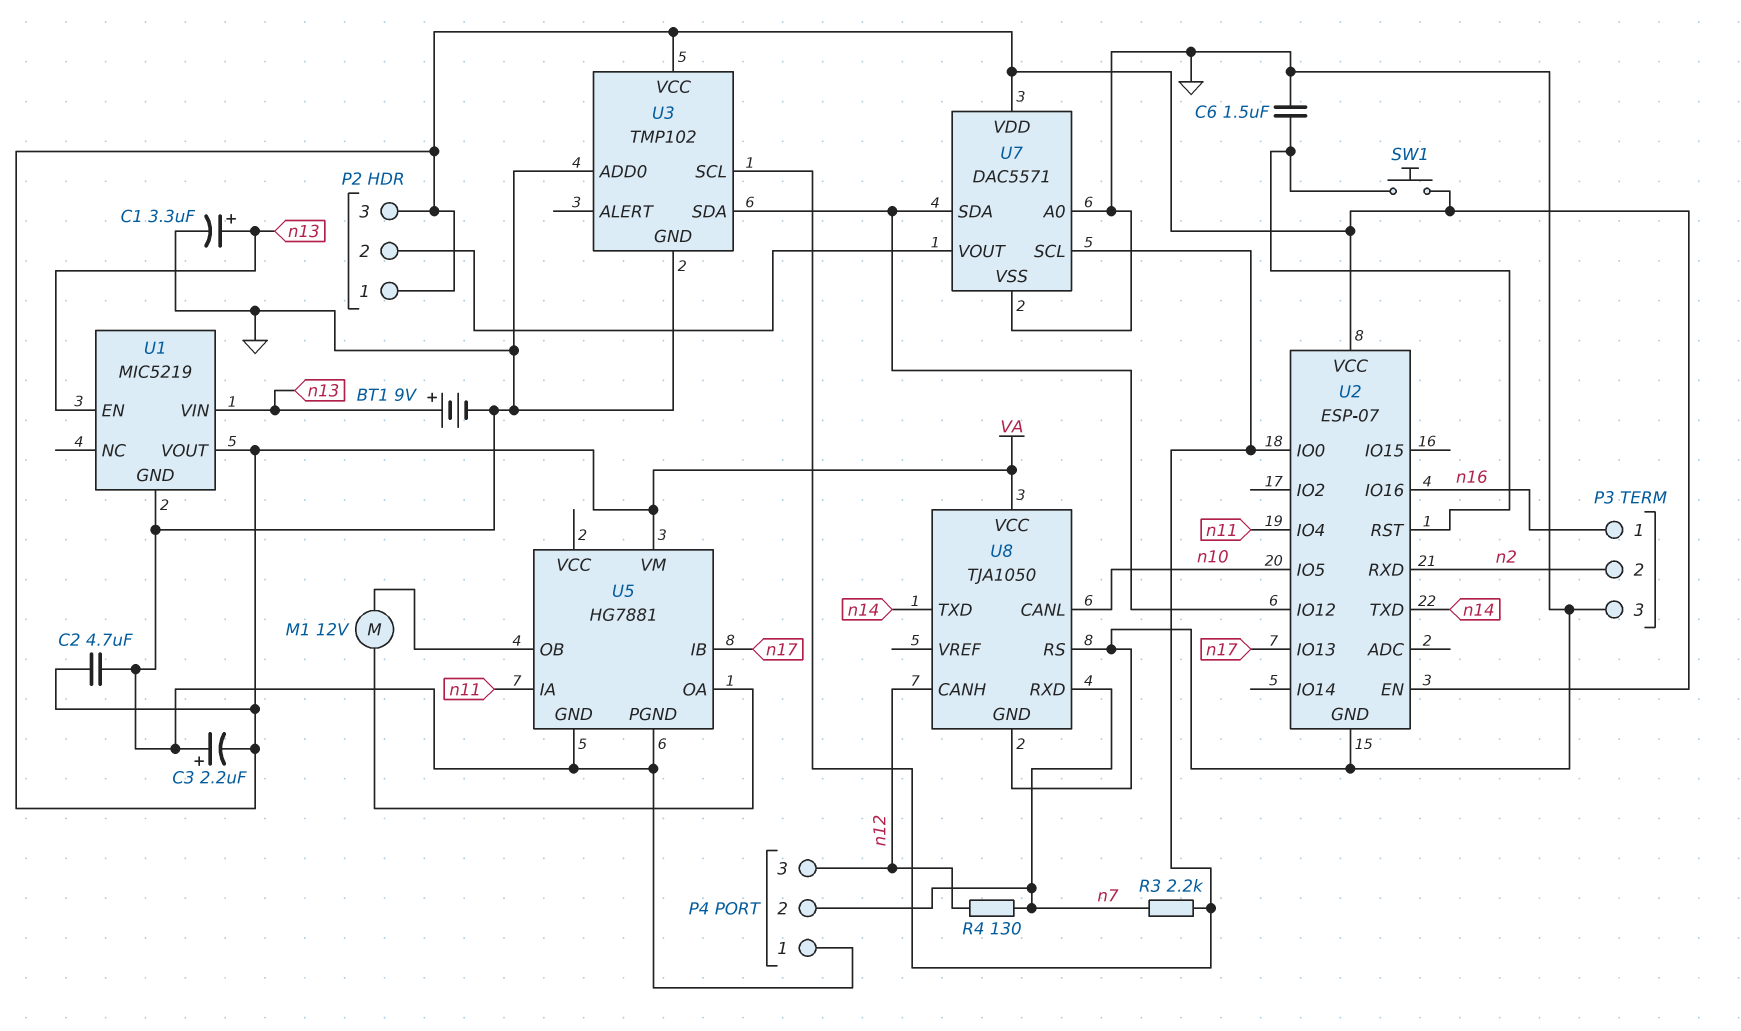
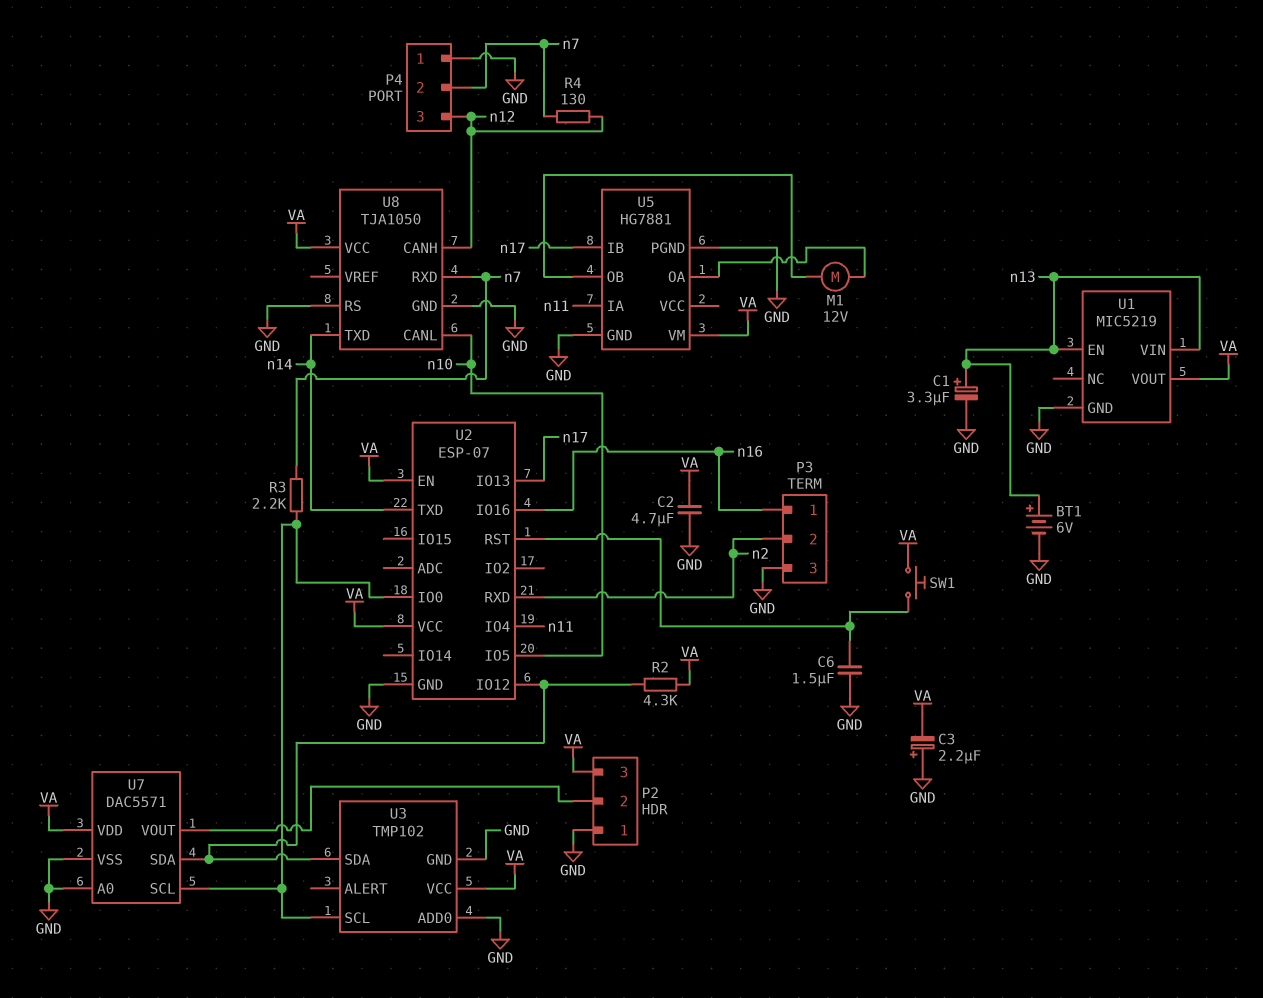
BT1: 9V (plus n13, minus GND) -> 6V (plus n13, minus GND)
P2 pin 1: VA -> GND
R2: none -> 4.3k (U2/IO12, VA)

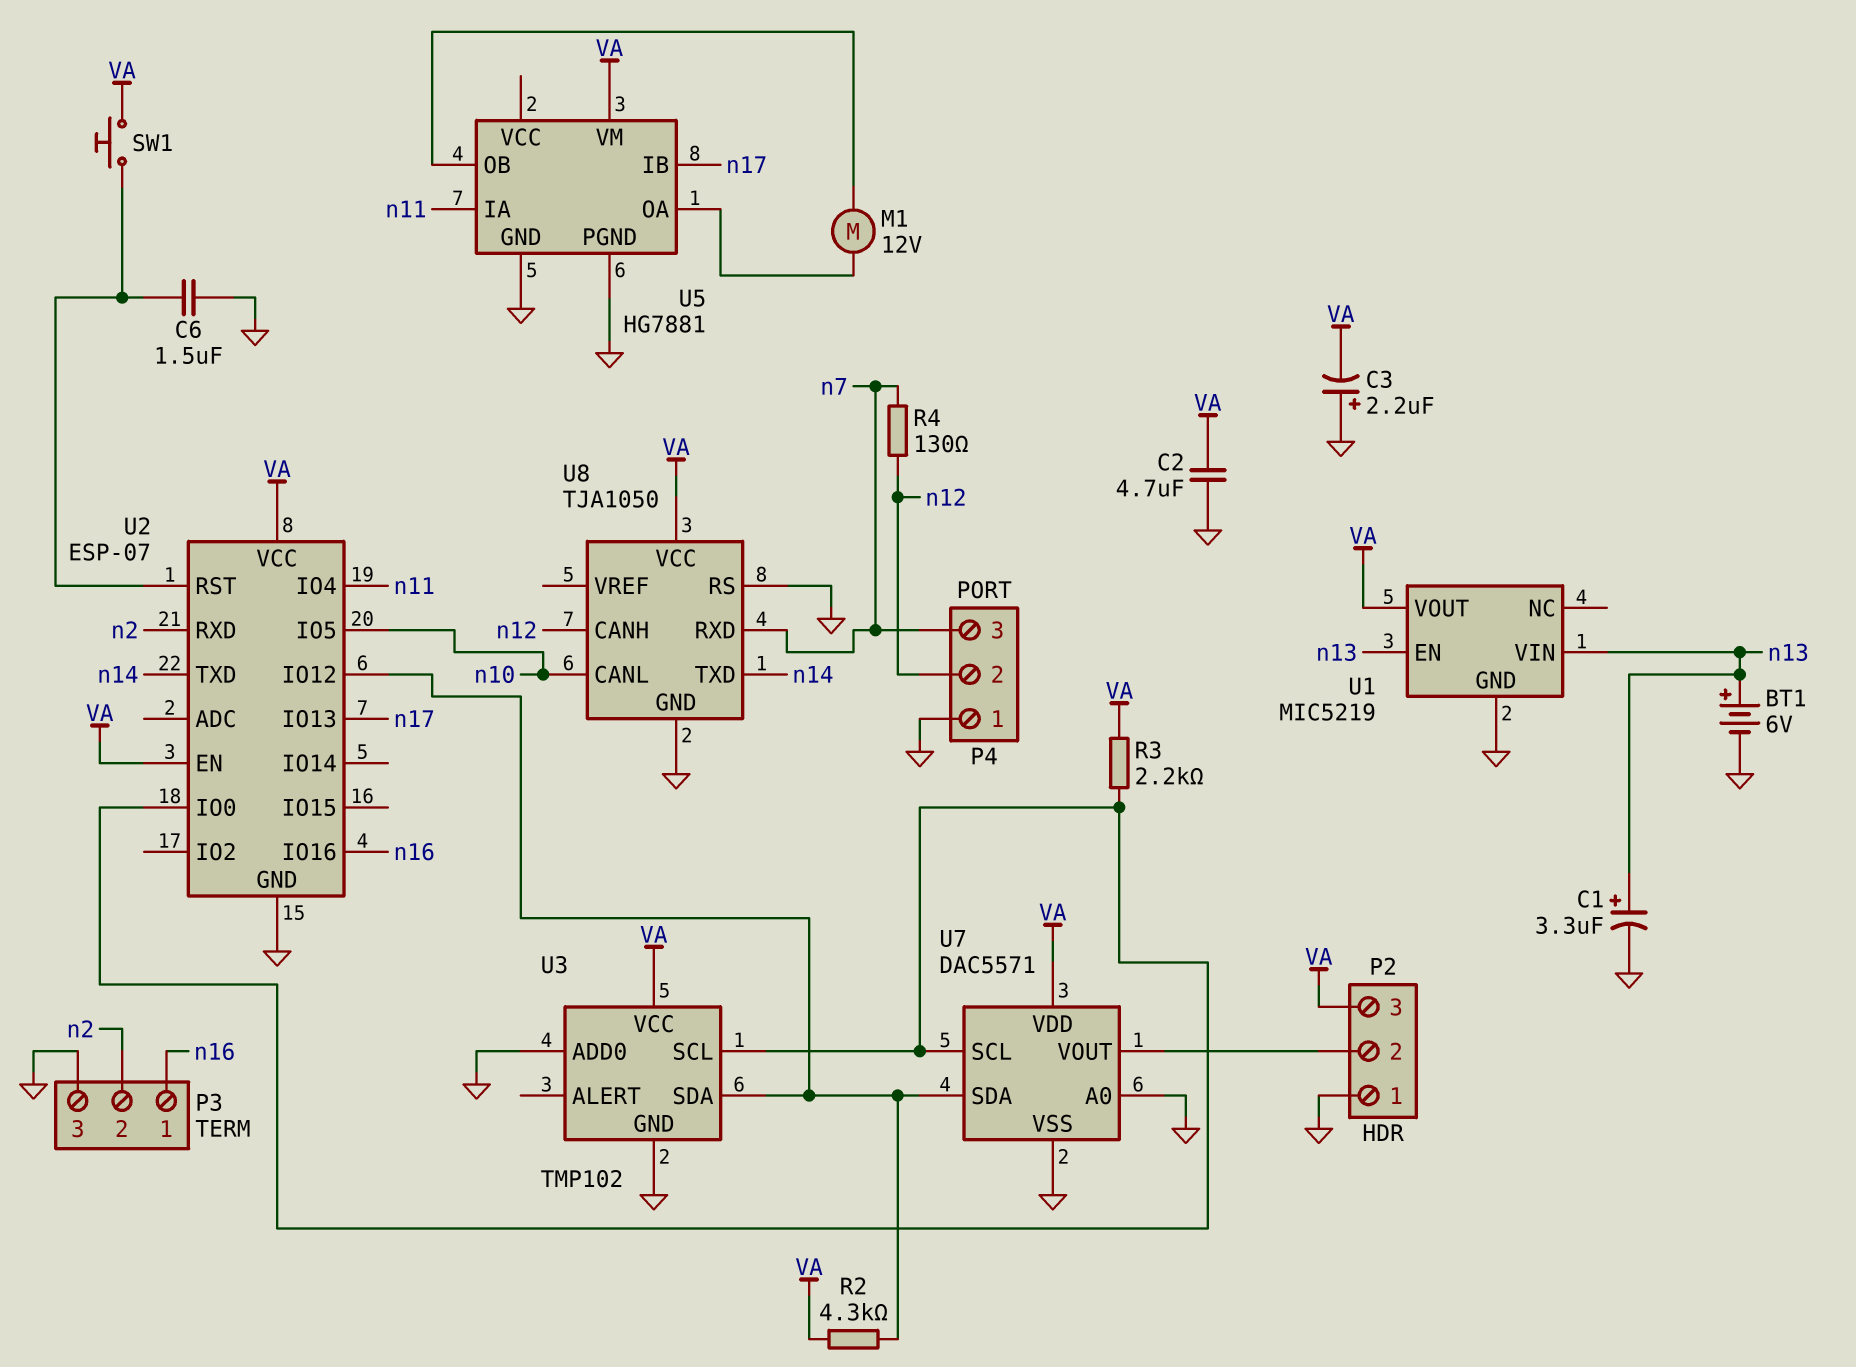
P4 pin 2: n7 -> n12
P4 pin 3: n12 -> n7
R3: 2.2k (U2/IO0, n7) -> 2.2k (U2/IO0, VA)

